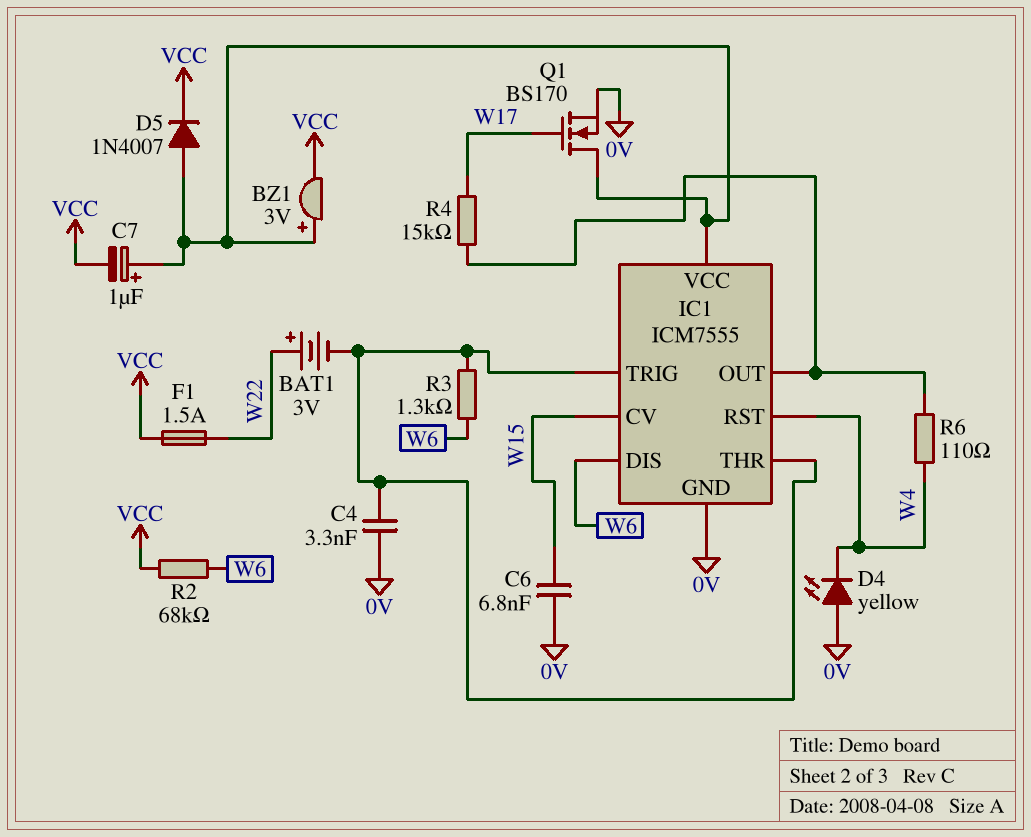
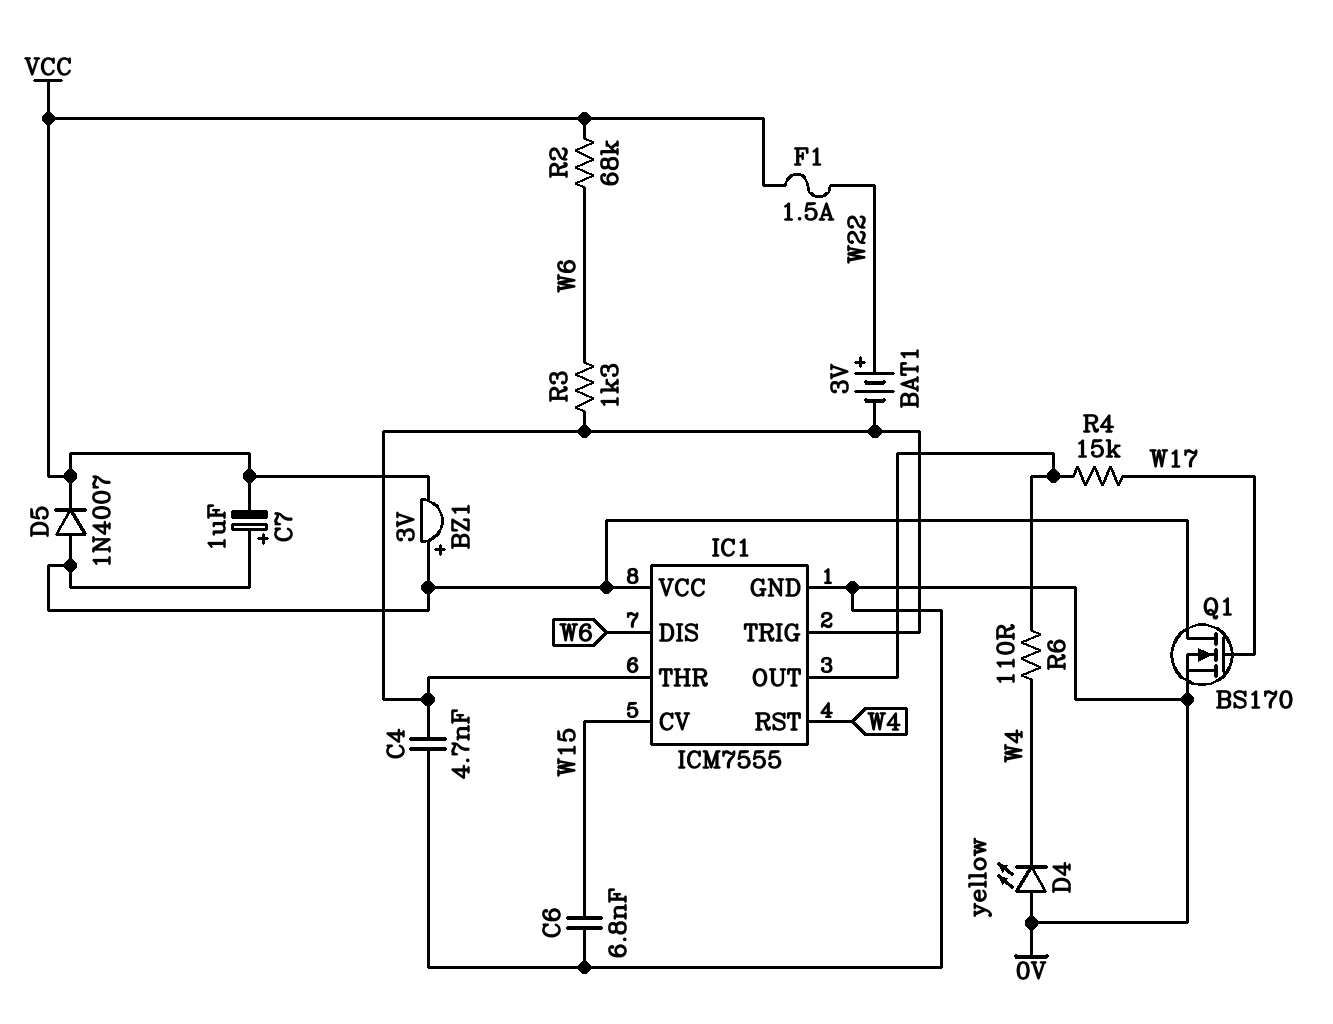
C4: 3.3nF (0V, IC1/THR) -> 4.7nF (0V, IC1/THR)

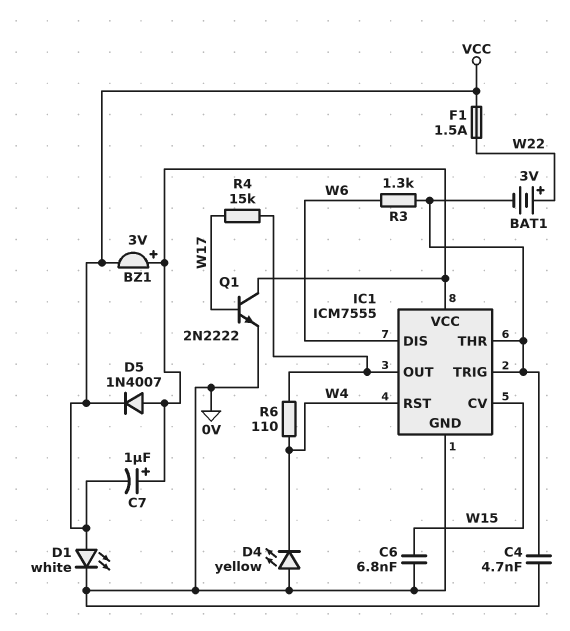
D1: none -> LED white (A VCC, K 0V)
Q1: NMOS BS170 (G W17, D IC1/VCC, S 0V) -> NPN 2N2222 (B W17, C IC1/VCC, E 0V)
R2: 68k (VCC, W6) -> none

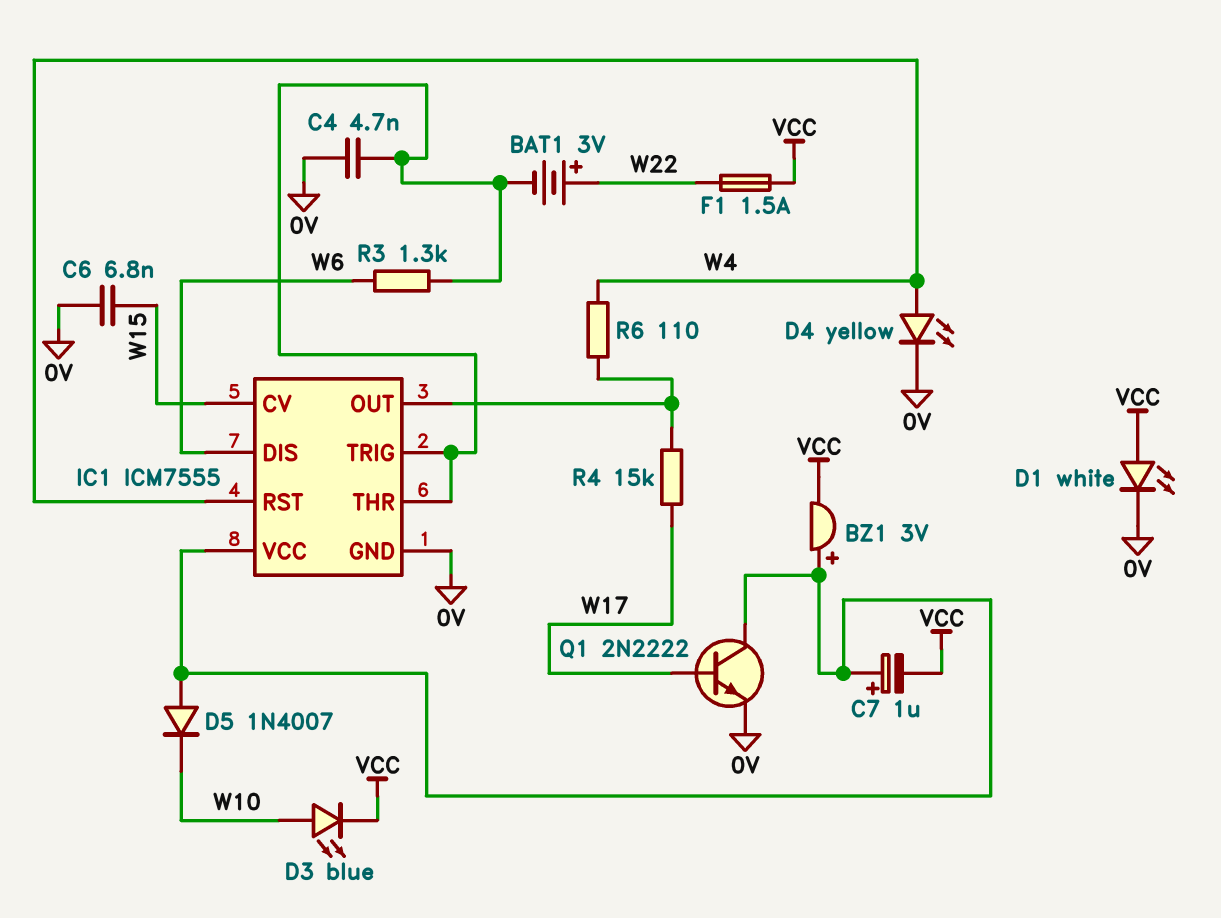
D3: none -> LED blue (A W10, K VCC)
D4: LED yellow (A 0V, K W4) -> LED yellow (A W4, K 0V)
D5: diode 1N4007 (A IC1/VCC, K VCC) -> diode 1N4007 (A IC1/VCC, K W10)

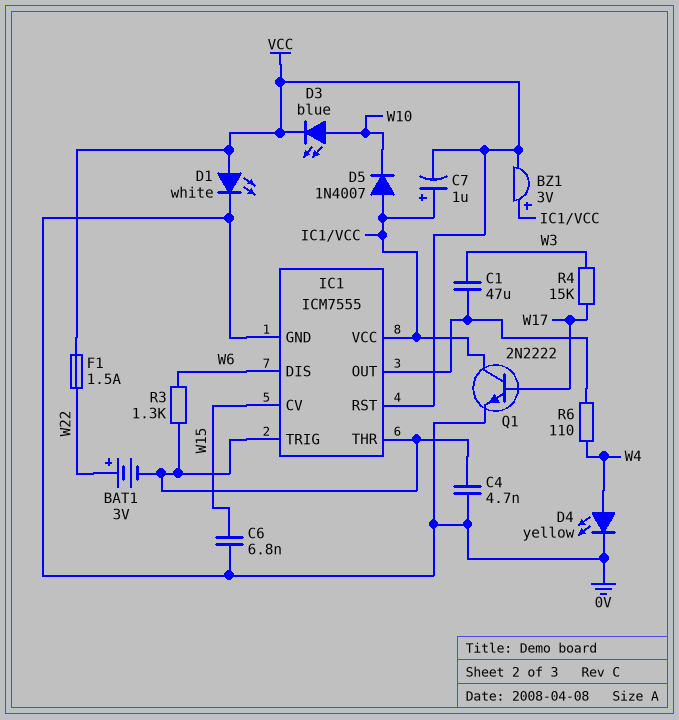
C1: none -> 47uF (IC1/OUT, W3)
IC1 pin RST: W4 -> VCC
R4: 15k (IC1/OUT, W17) -> 15k (W3, W17)

